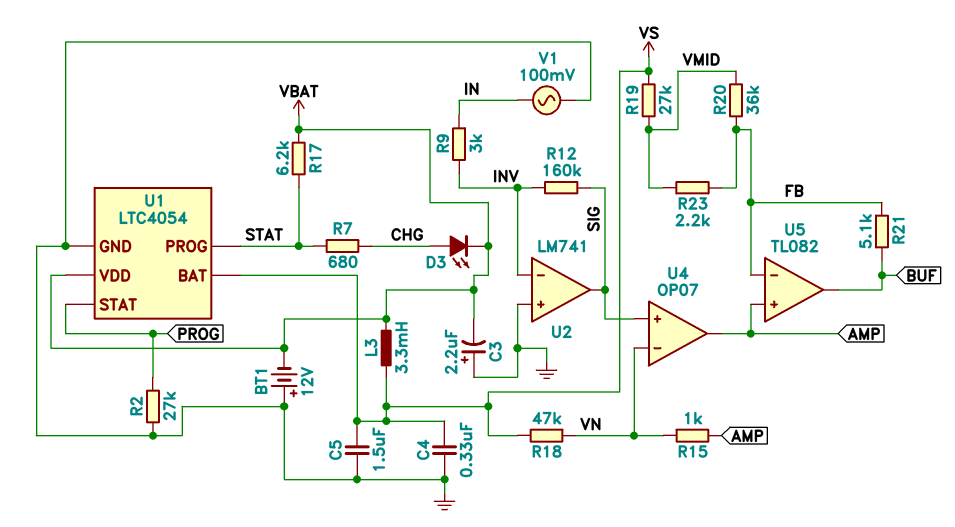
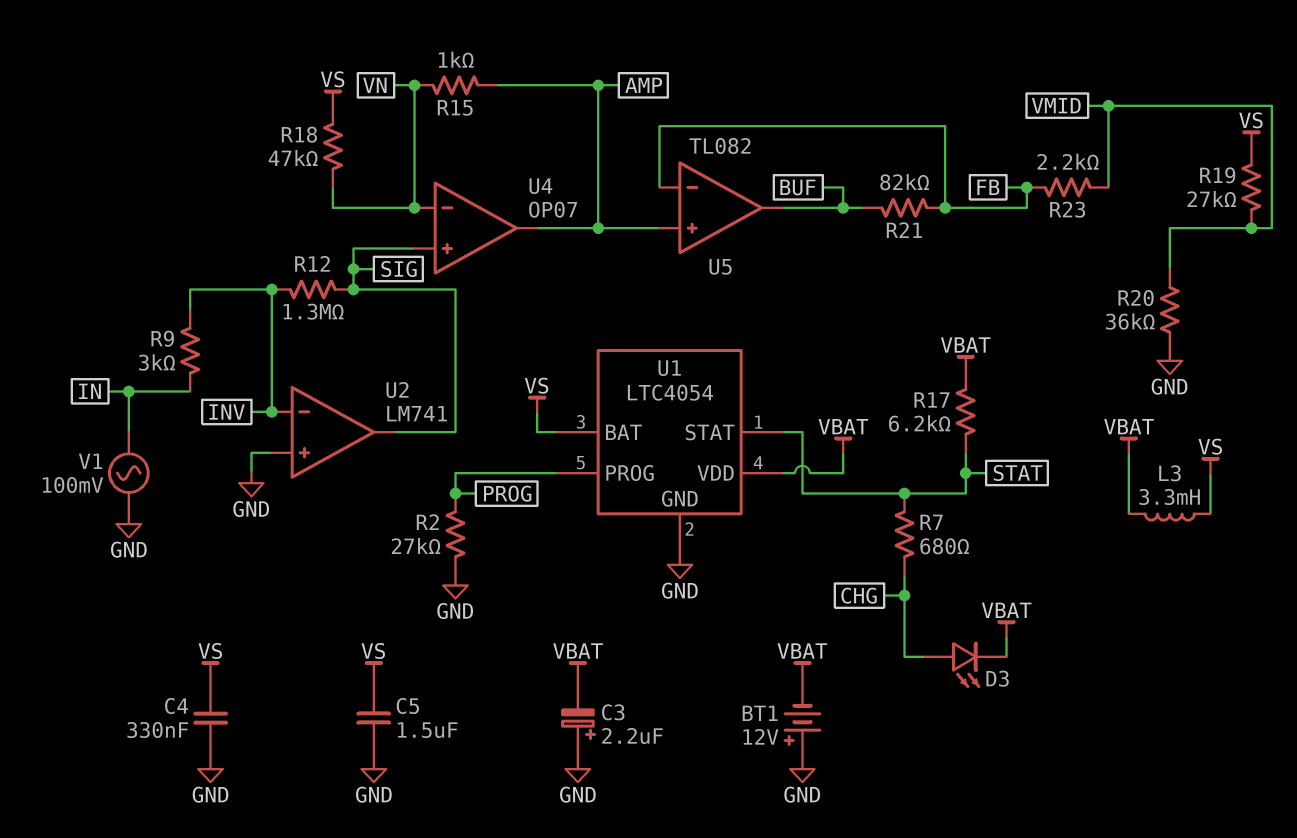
R12: 160k (INV, SIG) -> 1.3M (INV, SIG)
R20: 36k (FB, VMID) -> 36k (GND, VMID)
R21: 5.1k (BUF, FB) -> 82k (BUF, FB)
U1 pin PROG: STAT -> PROG
U1 pin STAT: PROG -> STAT

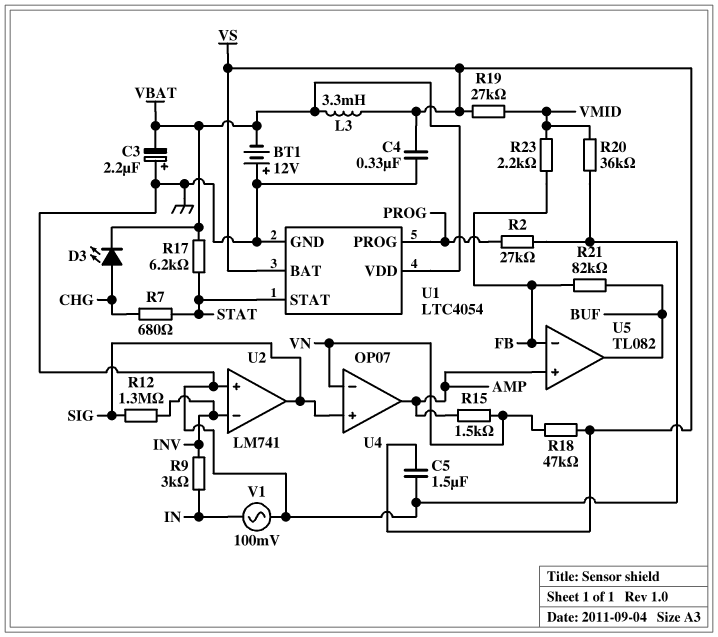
R15: 1k (AMP, VN) -> 1.5k (AMP, VN)

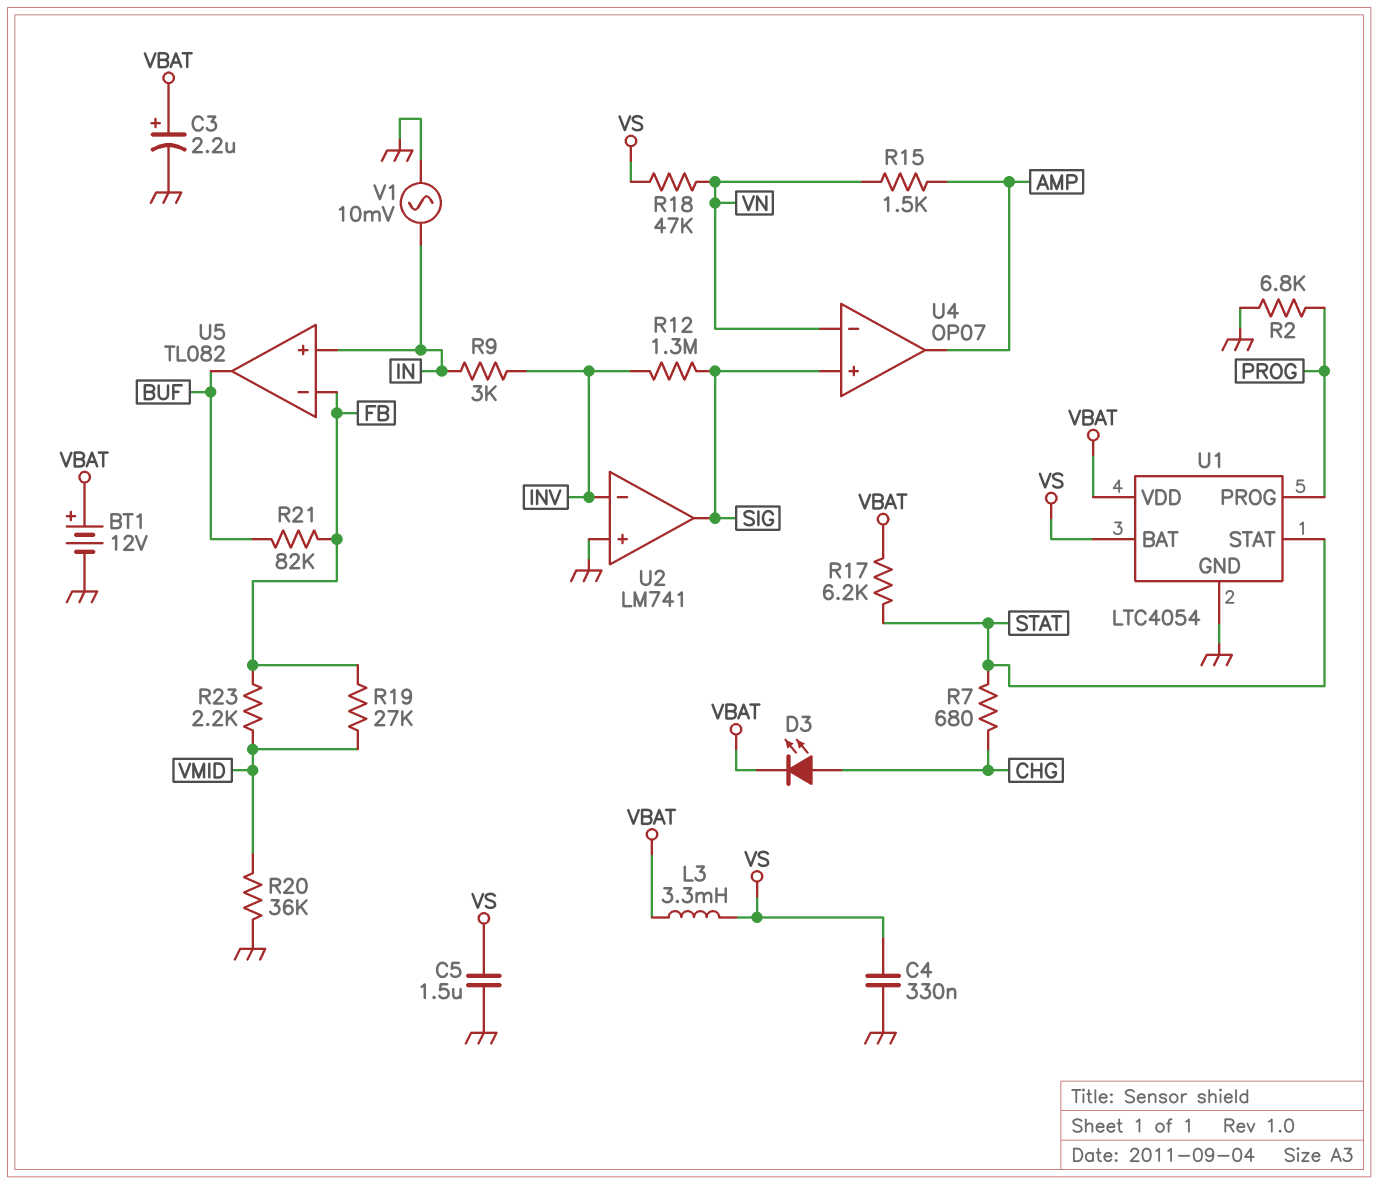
BT1: 12V (plus GND, minus VBAT) -> 12V (plus VBAT, minus GND)
C3: 2.2uF (plus GND, minus VBAT) -> 2.2uF (plus VBAT, minus GND)
R2: 27k (GND, PROG) -> 6.8k (GND, PROG)
R19: 27k (VMID, VS) -> 27k (FB, VMID)
U5 pin in+: AMP -> IN
V1: AC 100mV (GND, IN) -> AC 10mV (GND, IN)

